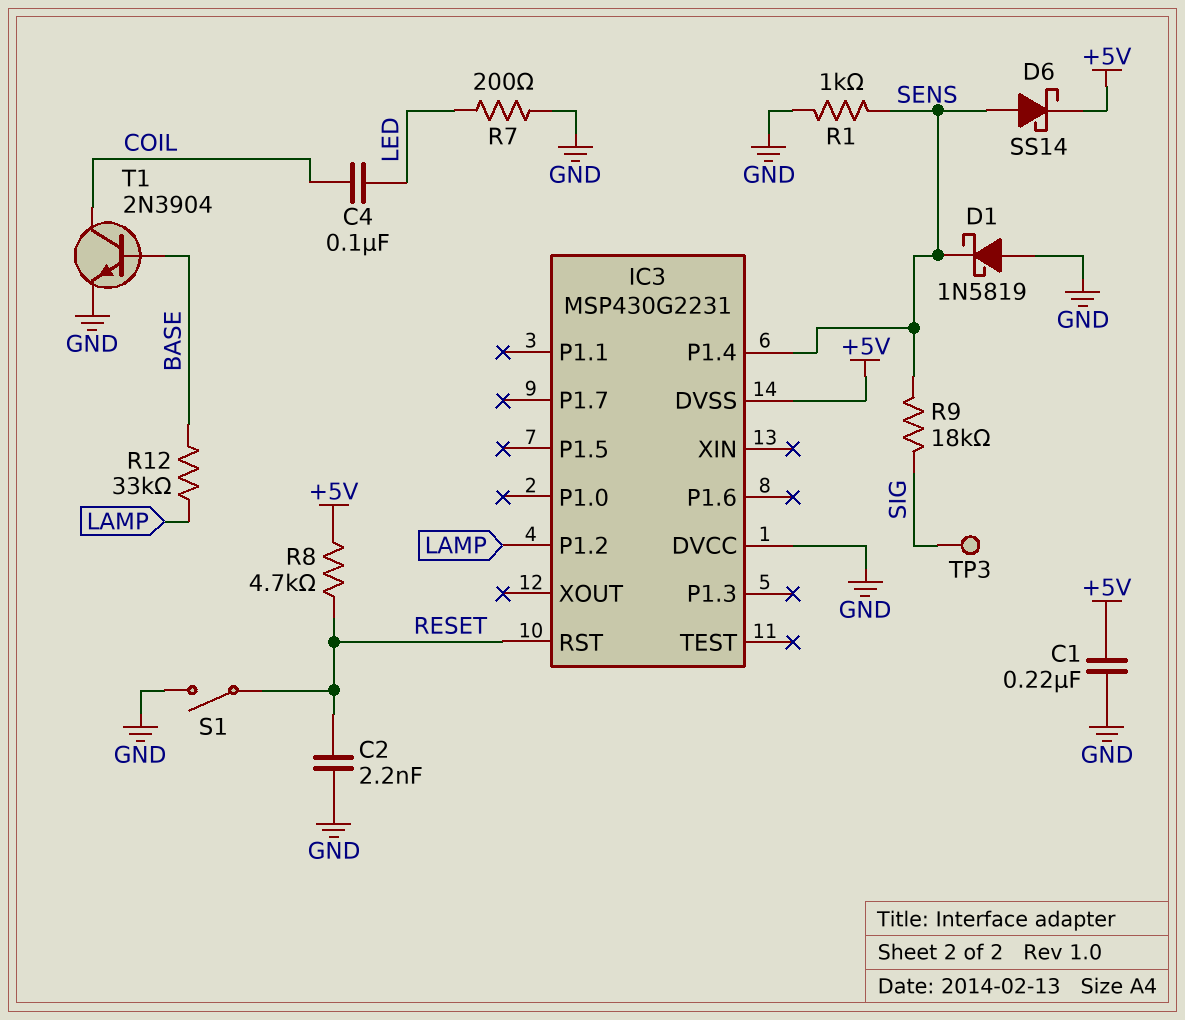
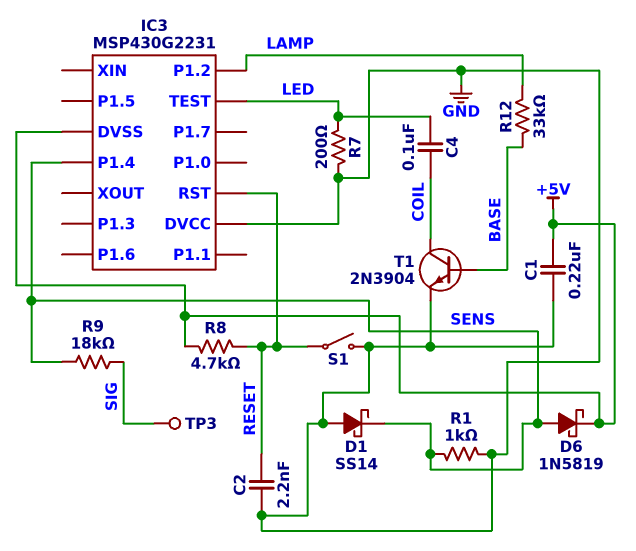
D1: schottky 1N5819 (A GND, K SENS) -> schottky SS14 (A GND, K SENS)
D6: schottky SS14 (A SENS, K +5V) -> schottky 1N5819 (A SENS, K +5V)
IC3 pin TEST: none -> LED

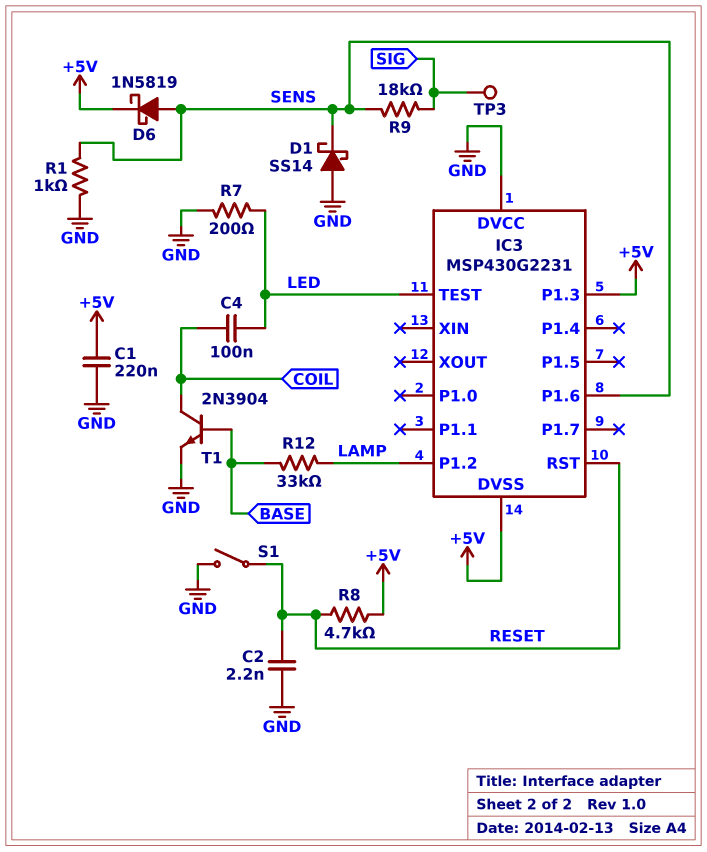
IC3 pin P1.3: none -> +5V
IC3 pin P1.4: SENS -> none
IC3 pin P1.6: none -> SENS

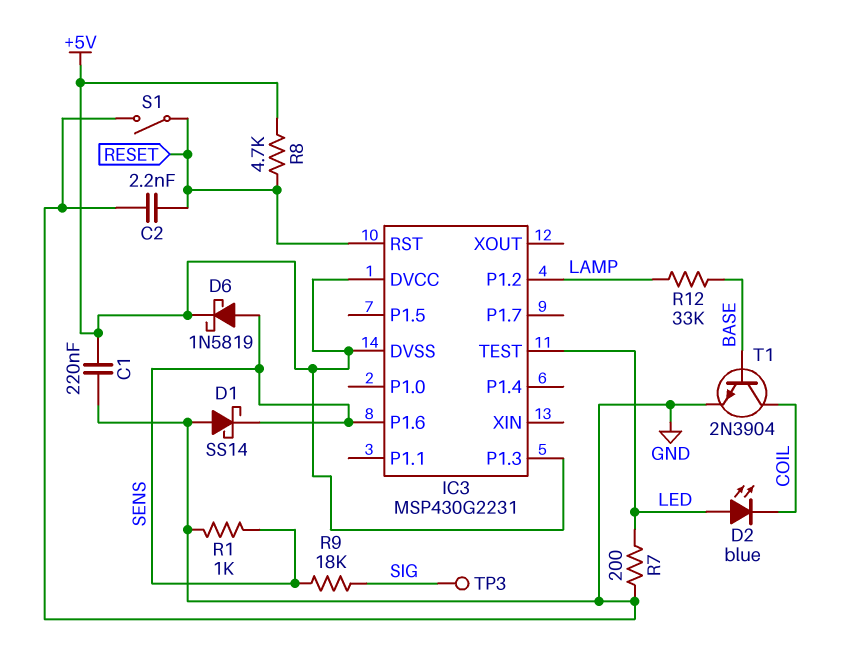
C4: 100nF (COIL, LED) -> none
D2: none -> LED blue (A LED, K COIL)
IC3 pin DVCC: GND -> +5V

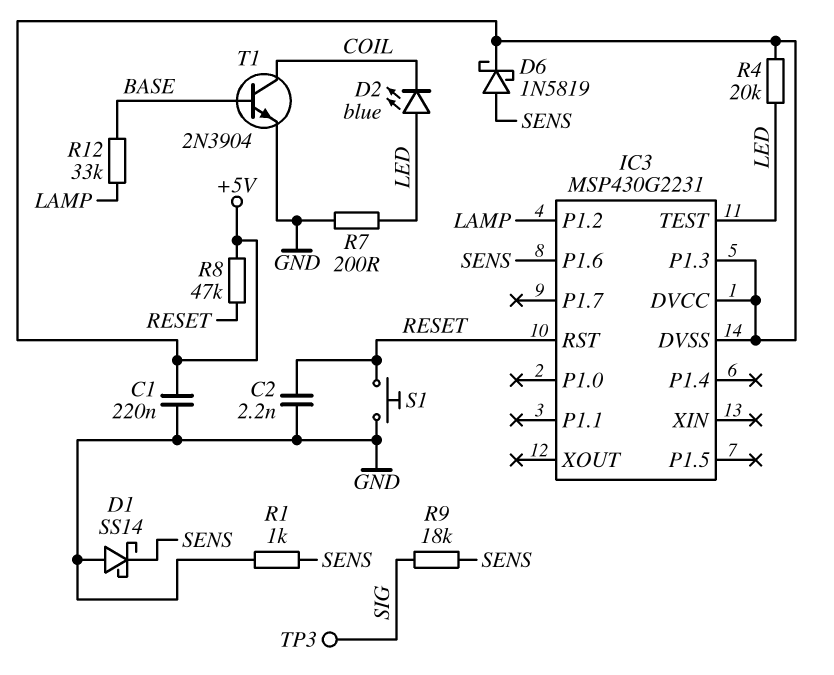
R4: none -> 20k (+5V, LED)
R8: 4.7k (+5V, RESET) -> 47k (+5V, RESET)
S1: switch (GND, RESET) -> button (GND, RESET)

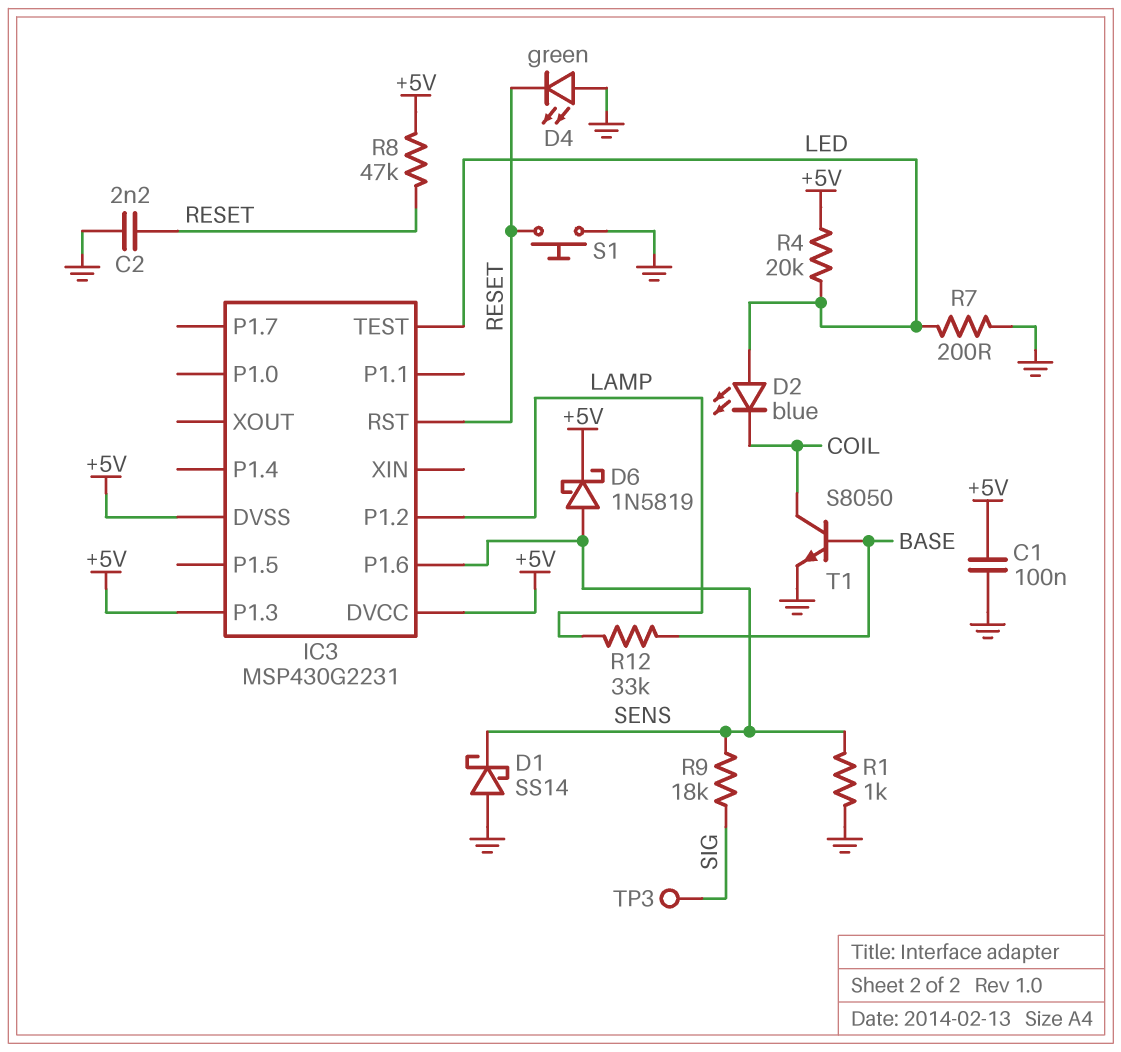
C1: 220nF (+5V, GND) -> 100nF (+5V, GND)
D4: none -> LED green (A GND, K RESET)
T1: NPN 2N3904 (B BASE, C COIL, E GND) -> NPN S8050 (B BASE, C COIL, E GND)

